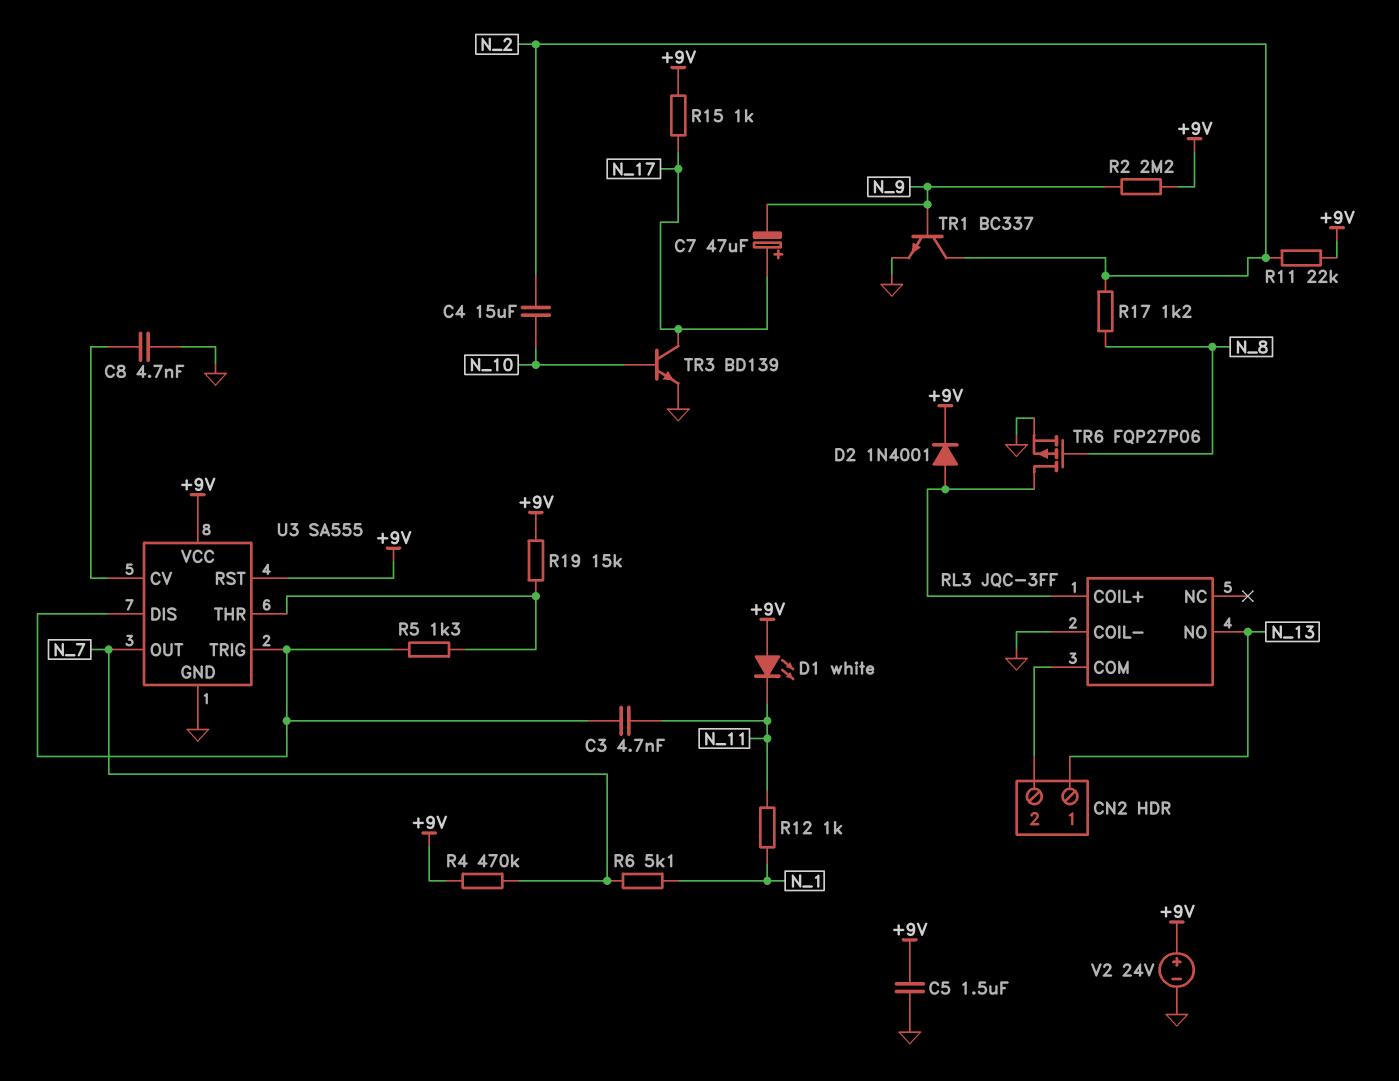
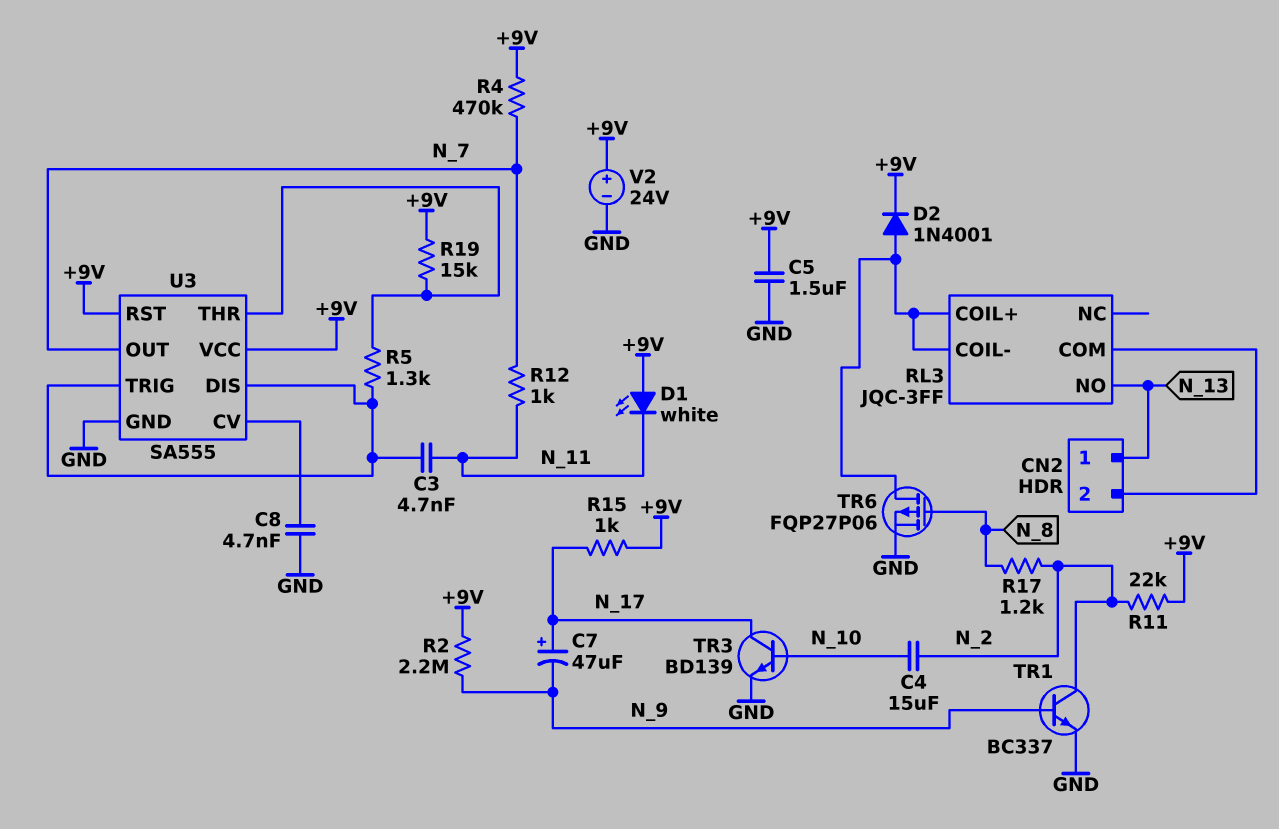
R6: 5.1k (N_1, N_7) -> none
R12: 1k (N_1, N_11) -> 1k (N_7, N_11)
RL3 pin COIL-: GND -> RL3/COIL+

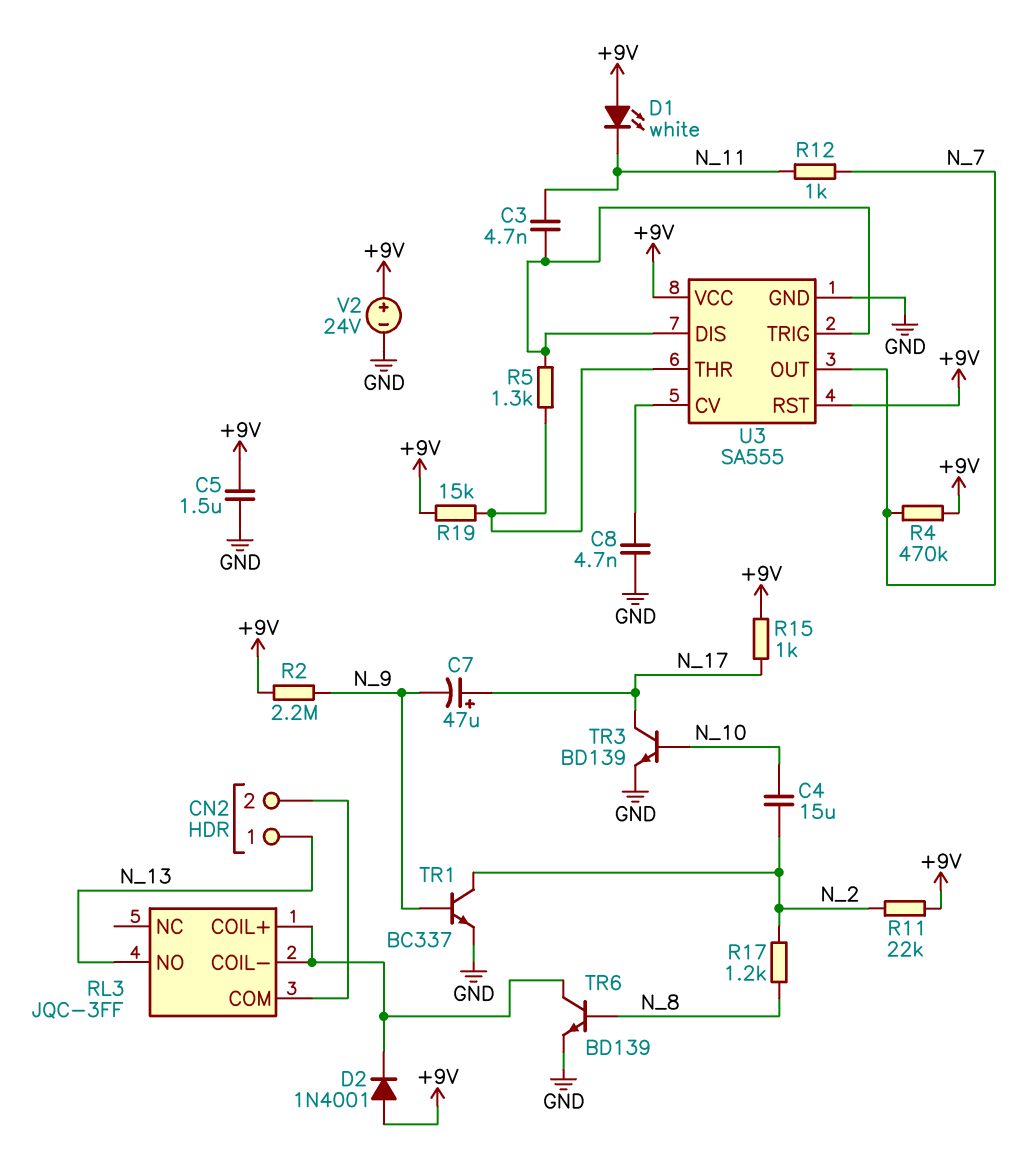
D2: diode 1N4001 (A RL3/COIL+, K +9V) -> diode 1N4001 (A +9V, K RL3/COIL+)
TR6: PMOS FQP27P06 (G N_8, D RL3/COIL+, S GND) -> NPN BD139 (B N_8, C RL3/COIL+, E GND)

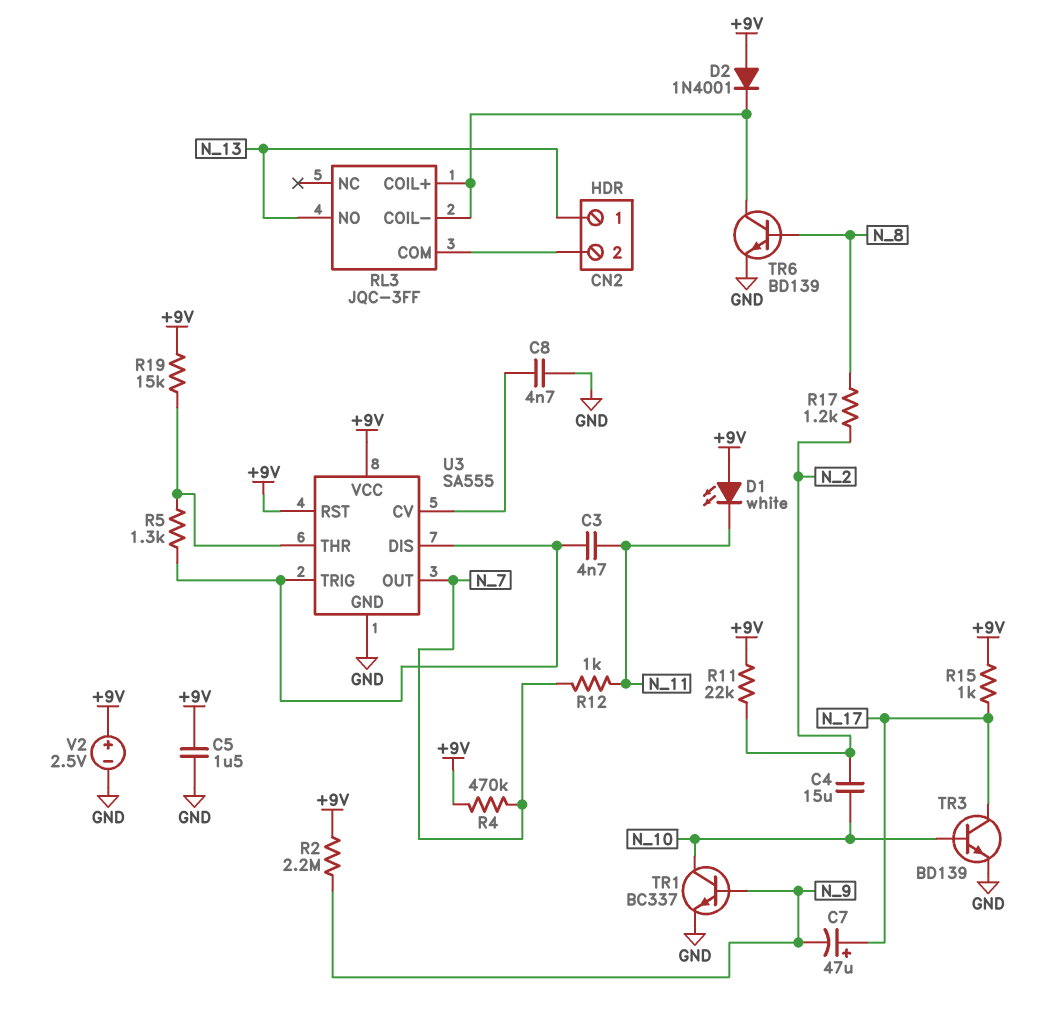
TR1: NPN BC337 (B N_9, C N_2, E GND) -> NPN BC337 (B N_9, C N_10, E GND)
V2: 24V (plus +9V, minus GND) -> 2.5V (plus +9V, minus GND)

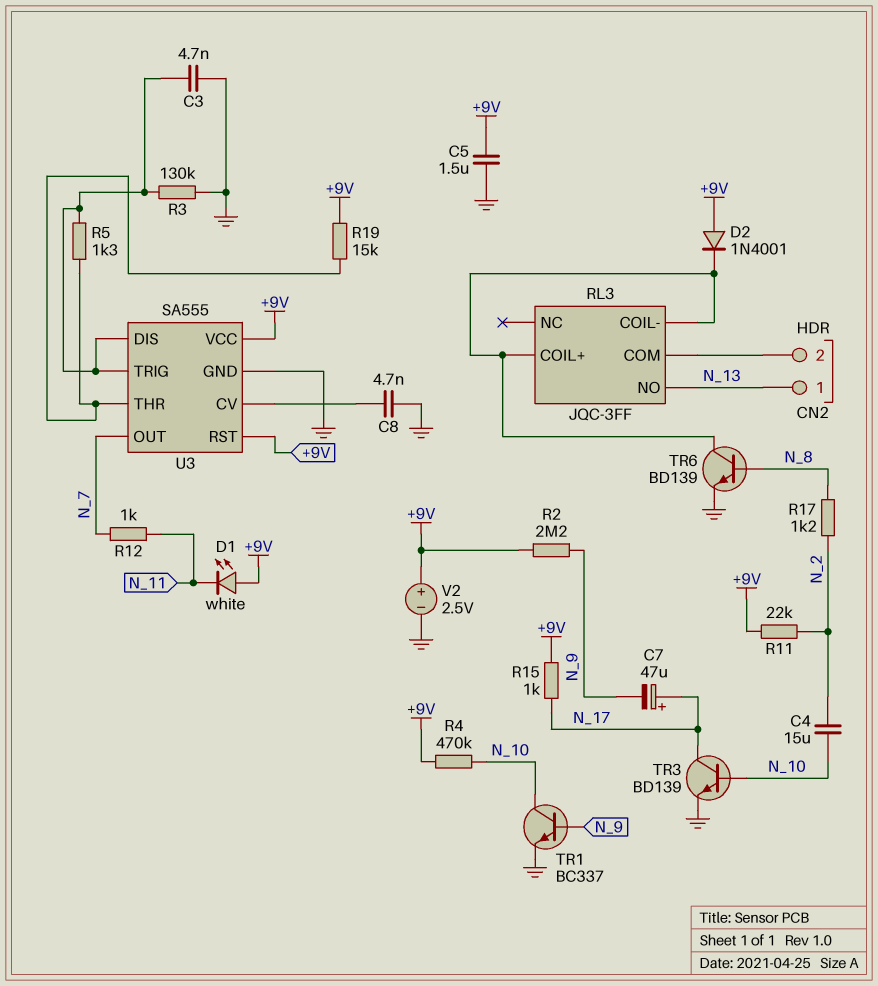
C3: 4.7nF (N_11, U3/DIS) -> 4.7nF (GND, U3/DIS)
R3: none -> 130k (GND, U3/DIS)
R4: 470k (+9V, N_7) -> 470k (+9V, N_10)

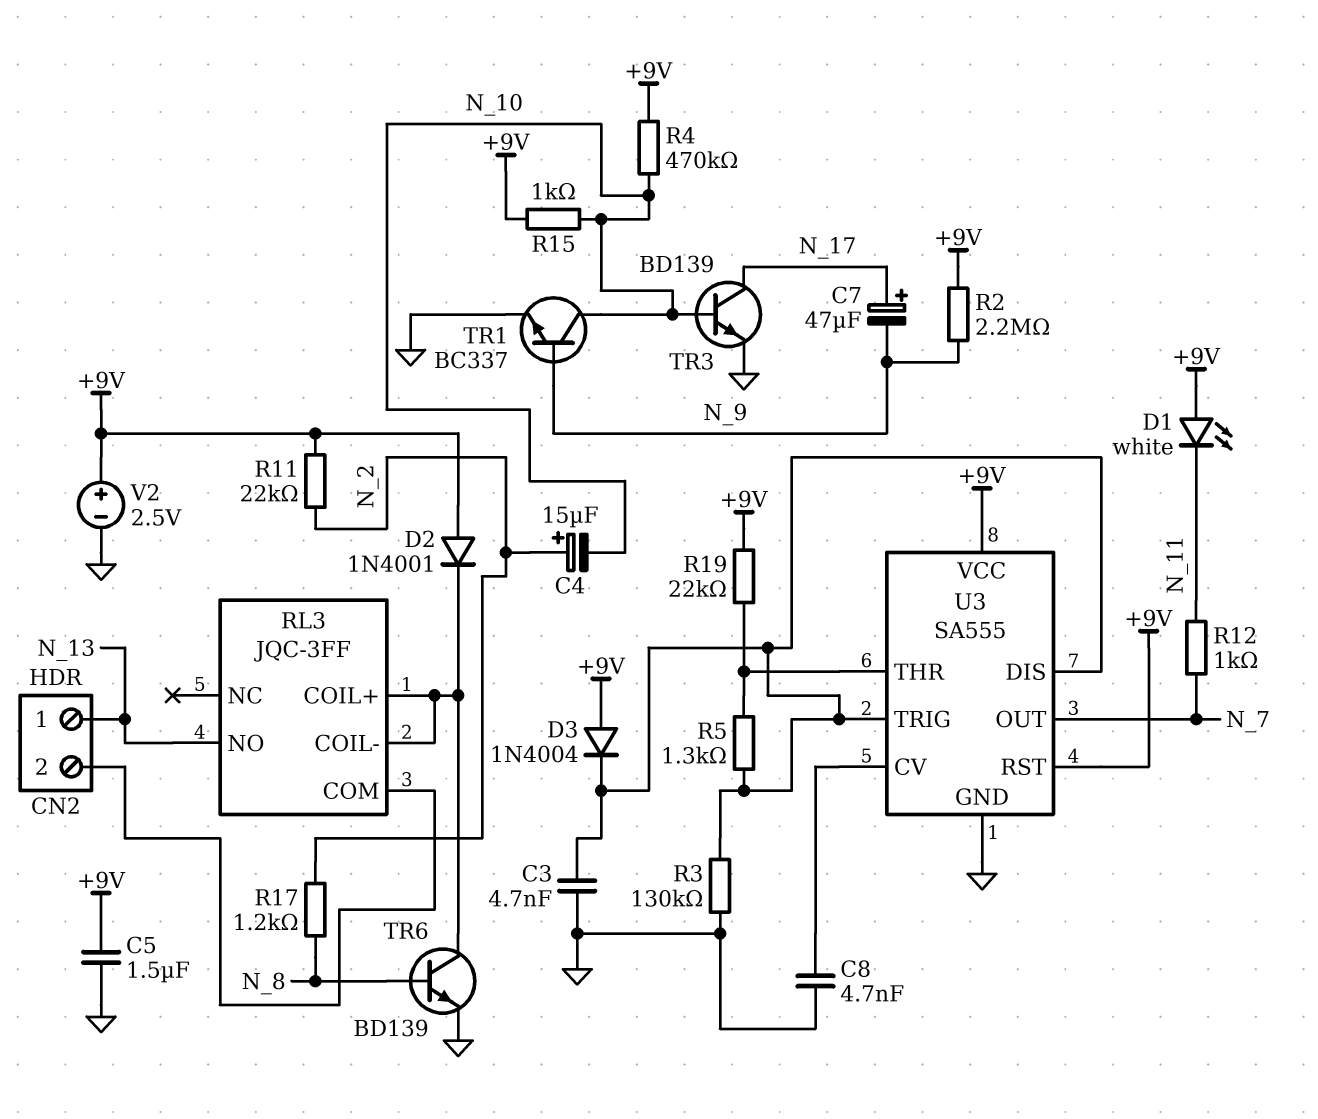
C4: 15uF (N_2, N_10) -> 15uF (plus N_2, minus N_10)
D3: none -> diode 1N4004 (A +9V, K U3/DIS)
R15: 1k (+9V, N_17) -> 1k (+9V, N_10)
R19: 15k (+9V, U3/THR) -> 22k (+9V, U3/THR)

